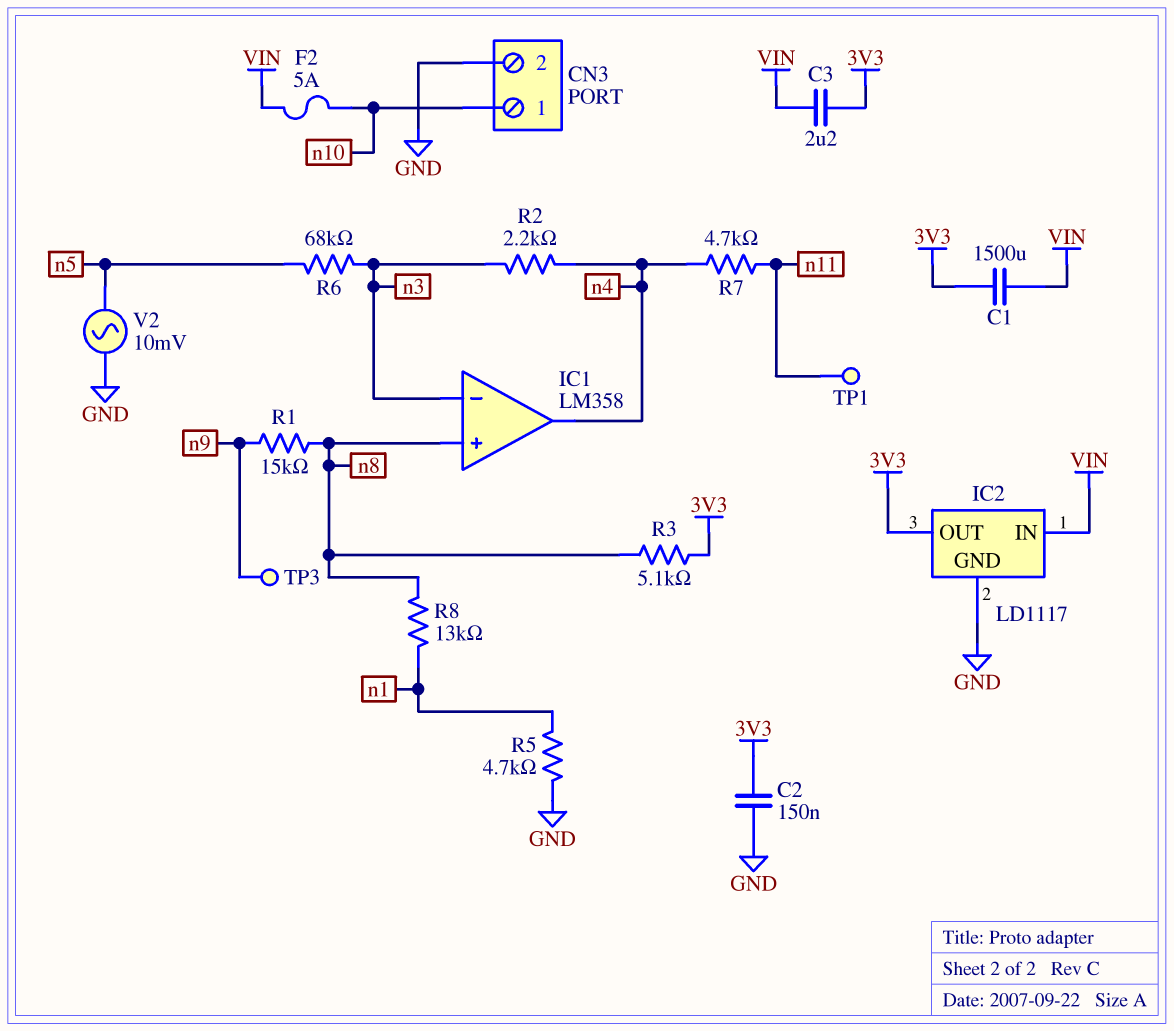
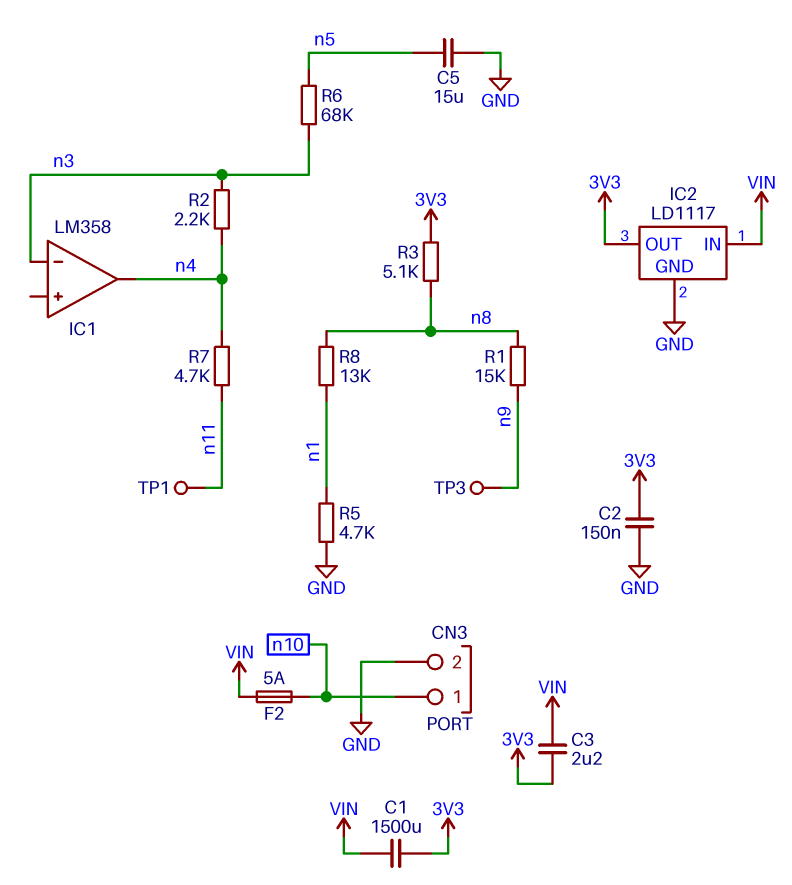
C5: none -> 15uF (GND, n5)
IC1 pin in+: n8 -> none
V2: AC 10mV (GND, n5) -> none

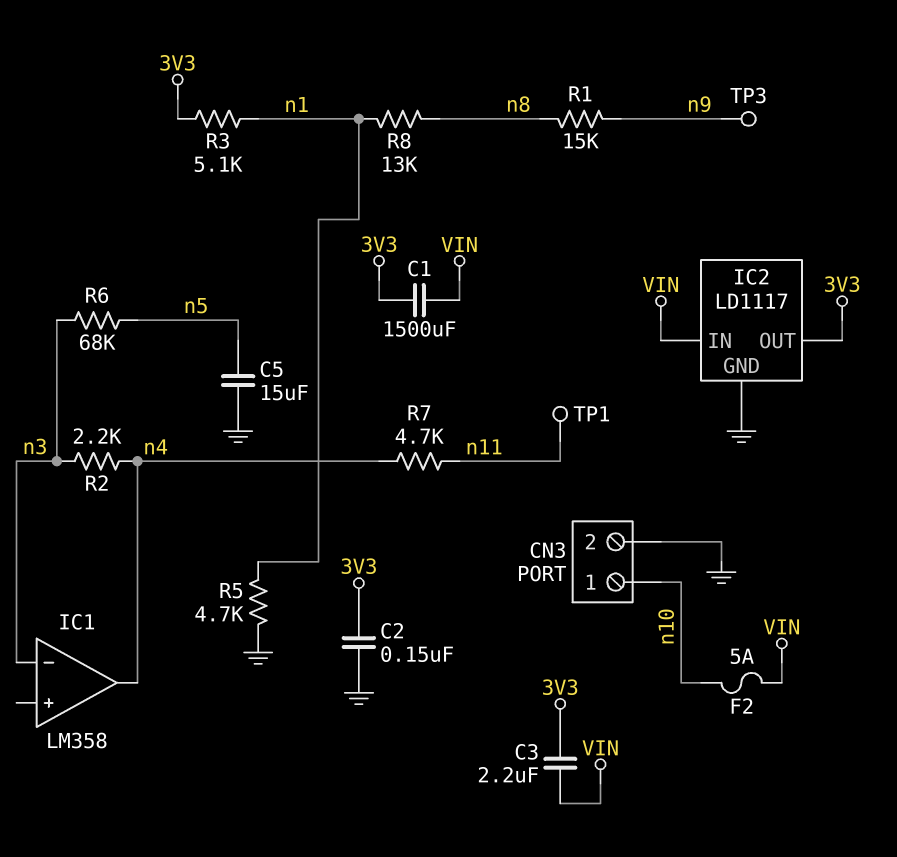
R3: 5.1k (3V3, n8) -> 5.1k (3V3, n1)

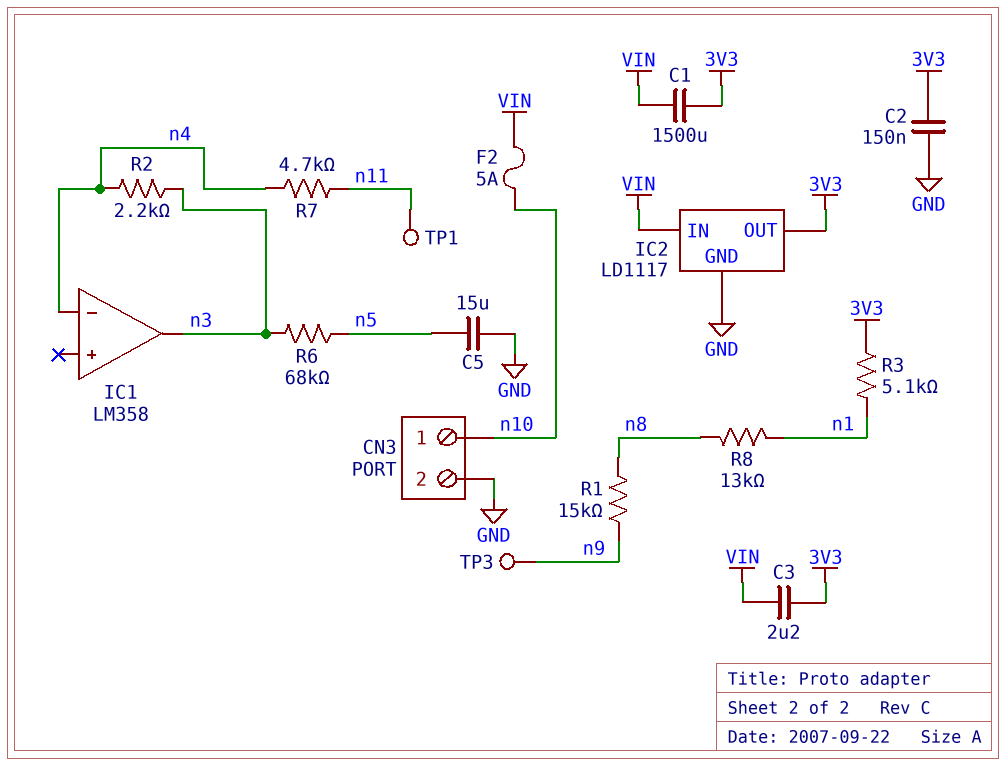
IC1 pin in-: n3 -> n4
IC1 pin out: n4 -> n3
R5: 4.7k (GND, n1) -> none

